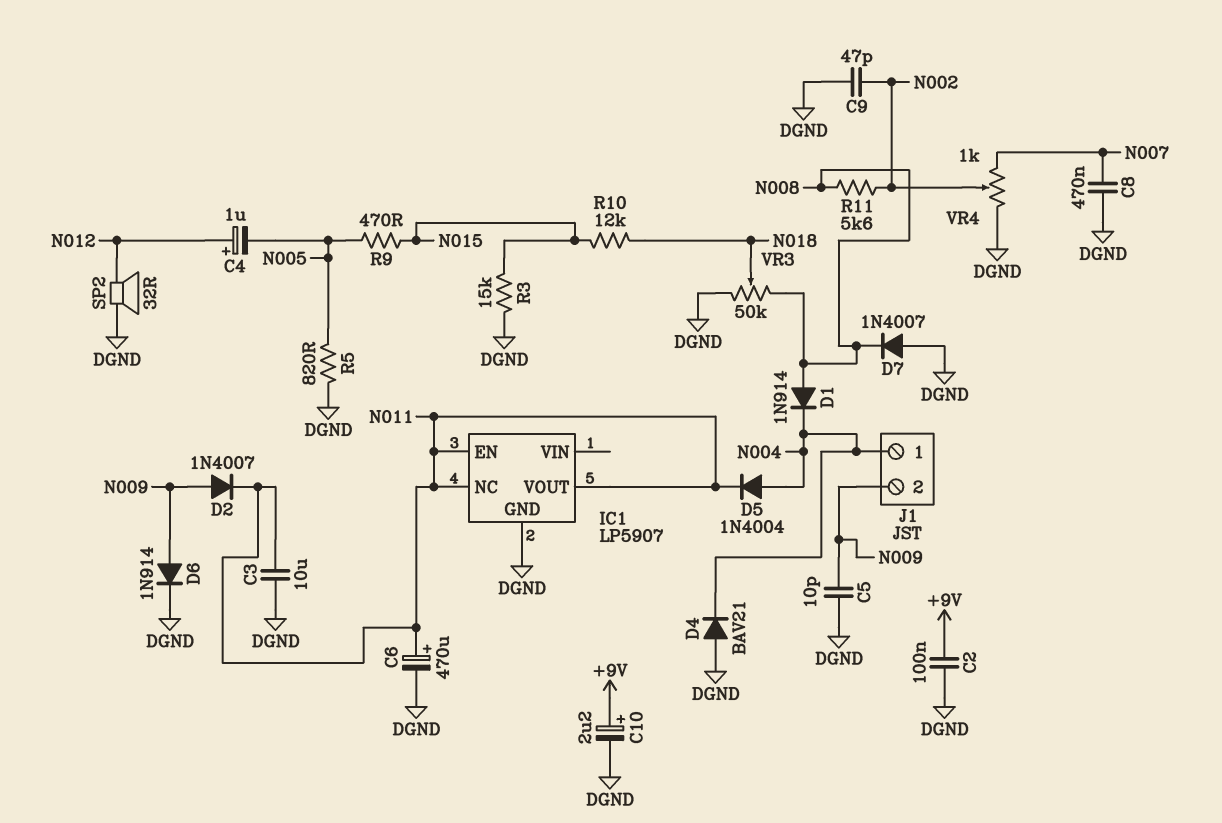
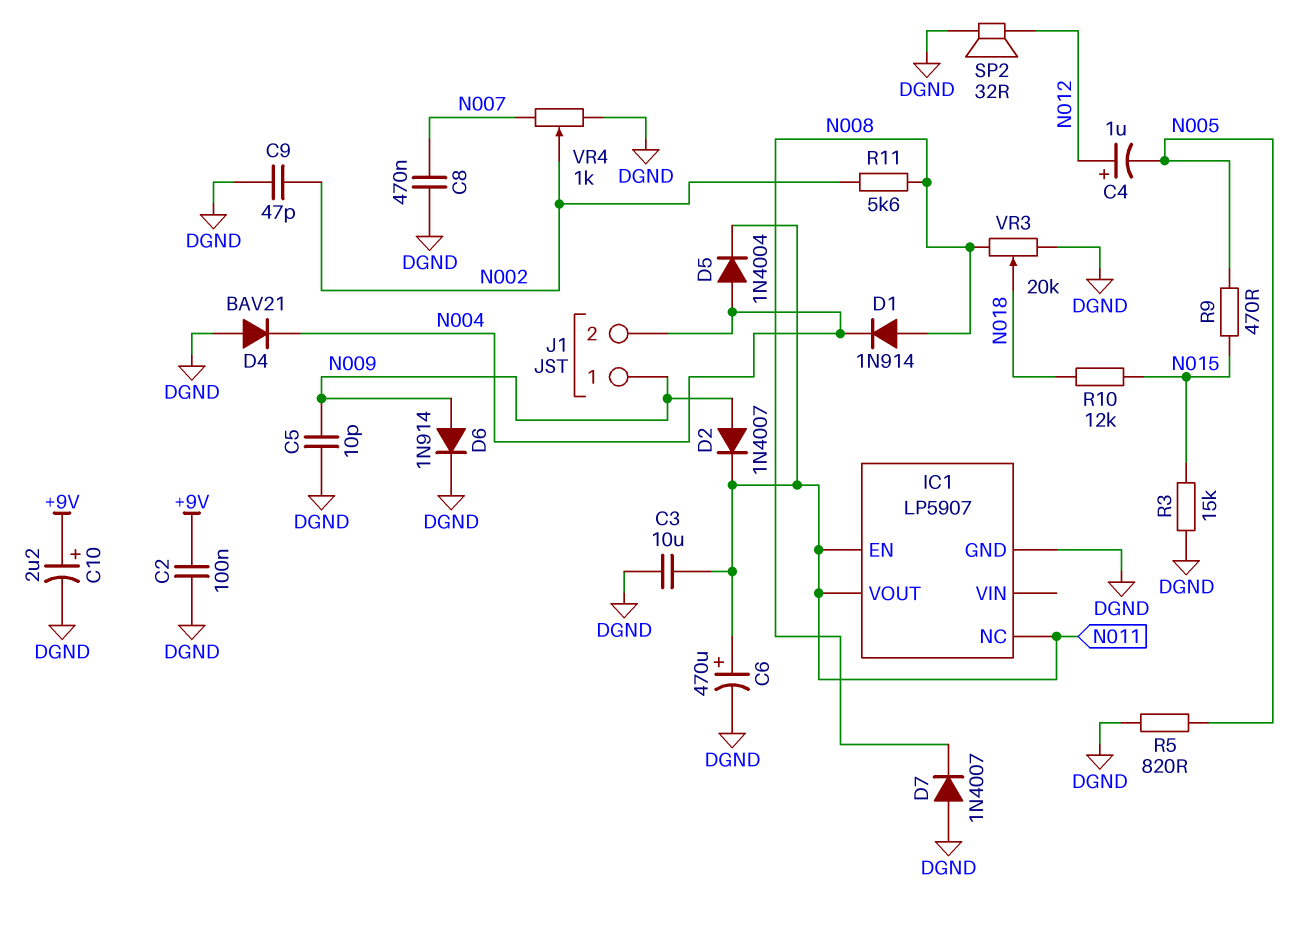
J1 pin 1: N004 -> N009
J1 pin 2: N009 -> N004
VR3: 50k (DGND, N008, wiper N018) -> 20k (DGND, N008, wiper N018)

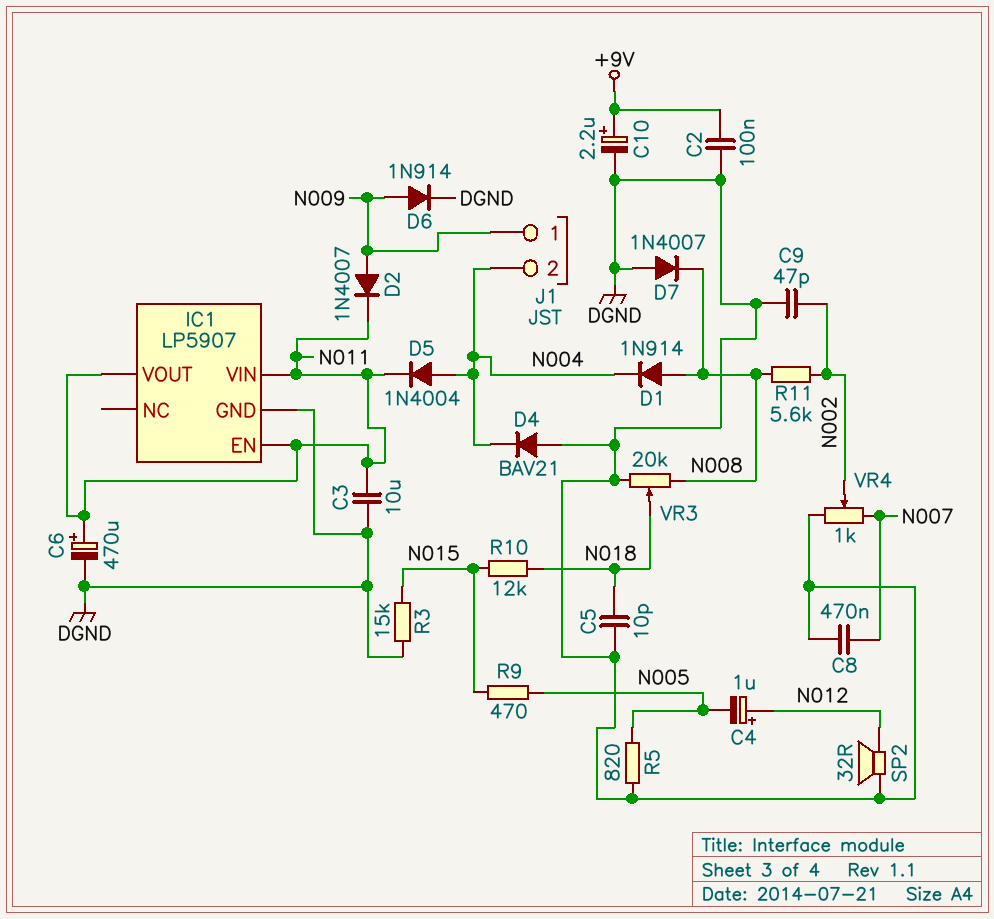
C5: 10pF (DGND, N009) -> 10pF (DGND, N018)
IC1 pin NC: N011 -> none
IC1 pin VIN: none -> N011

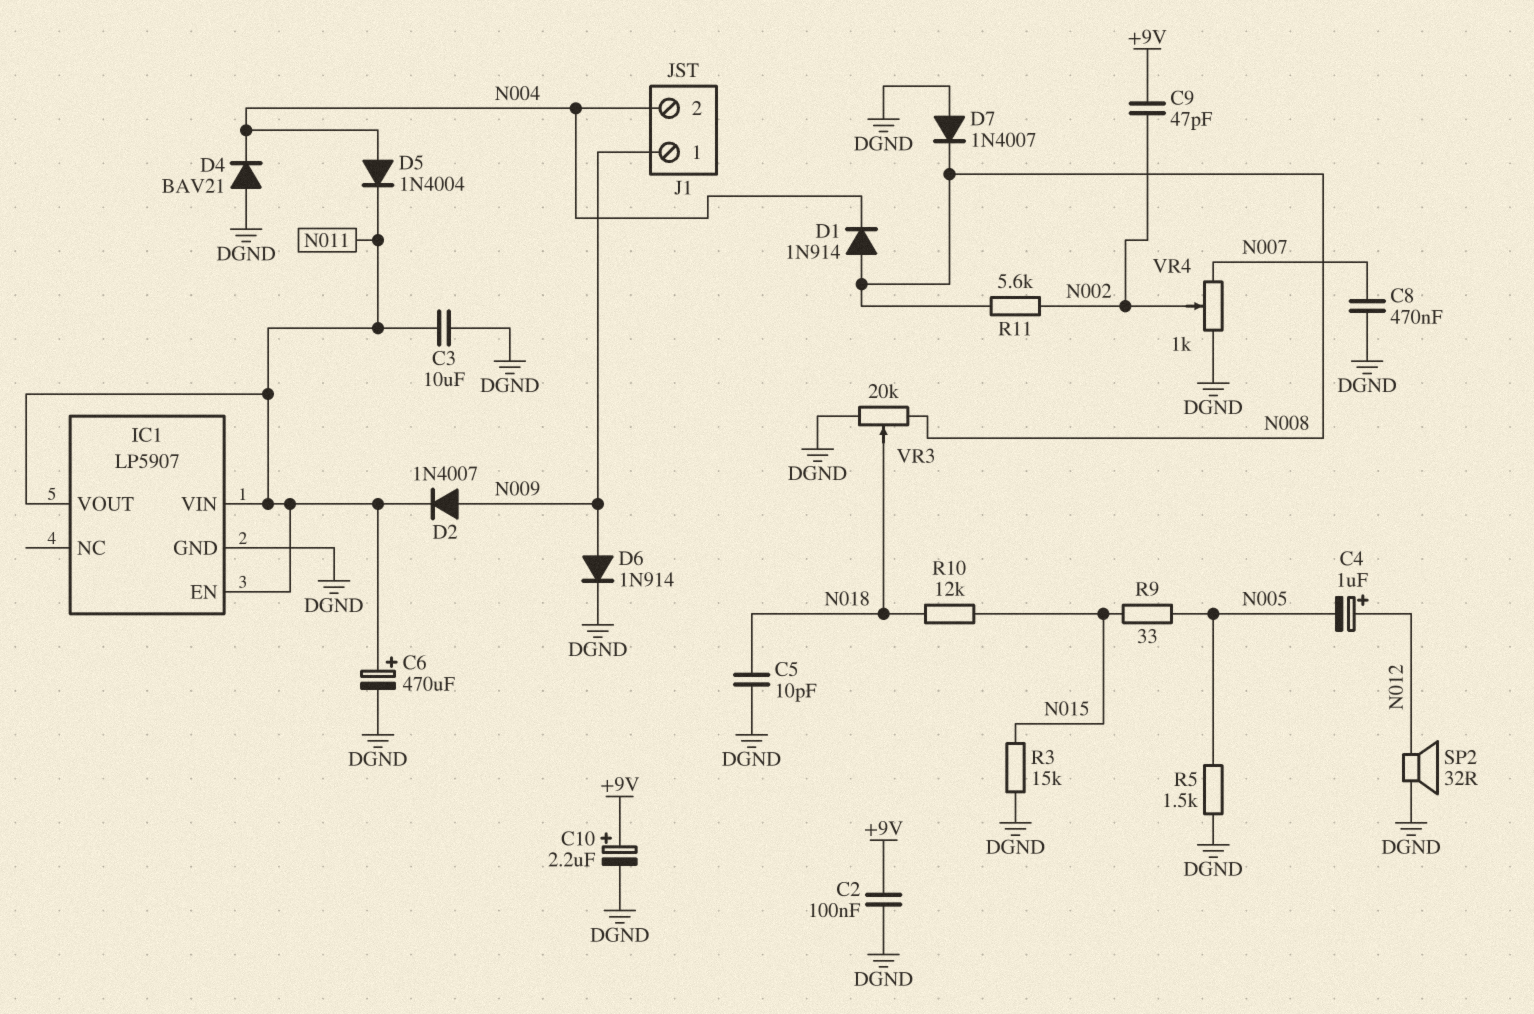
C9: 47pF (DGND, N002) -> 47pF (+9V, N002)
R5: 820 (DGND, N005) -> 1.5k (DGND, N005)
R9: 470 (N005, N015) -> 33 (N005, N015)

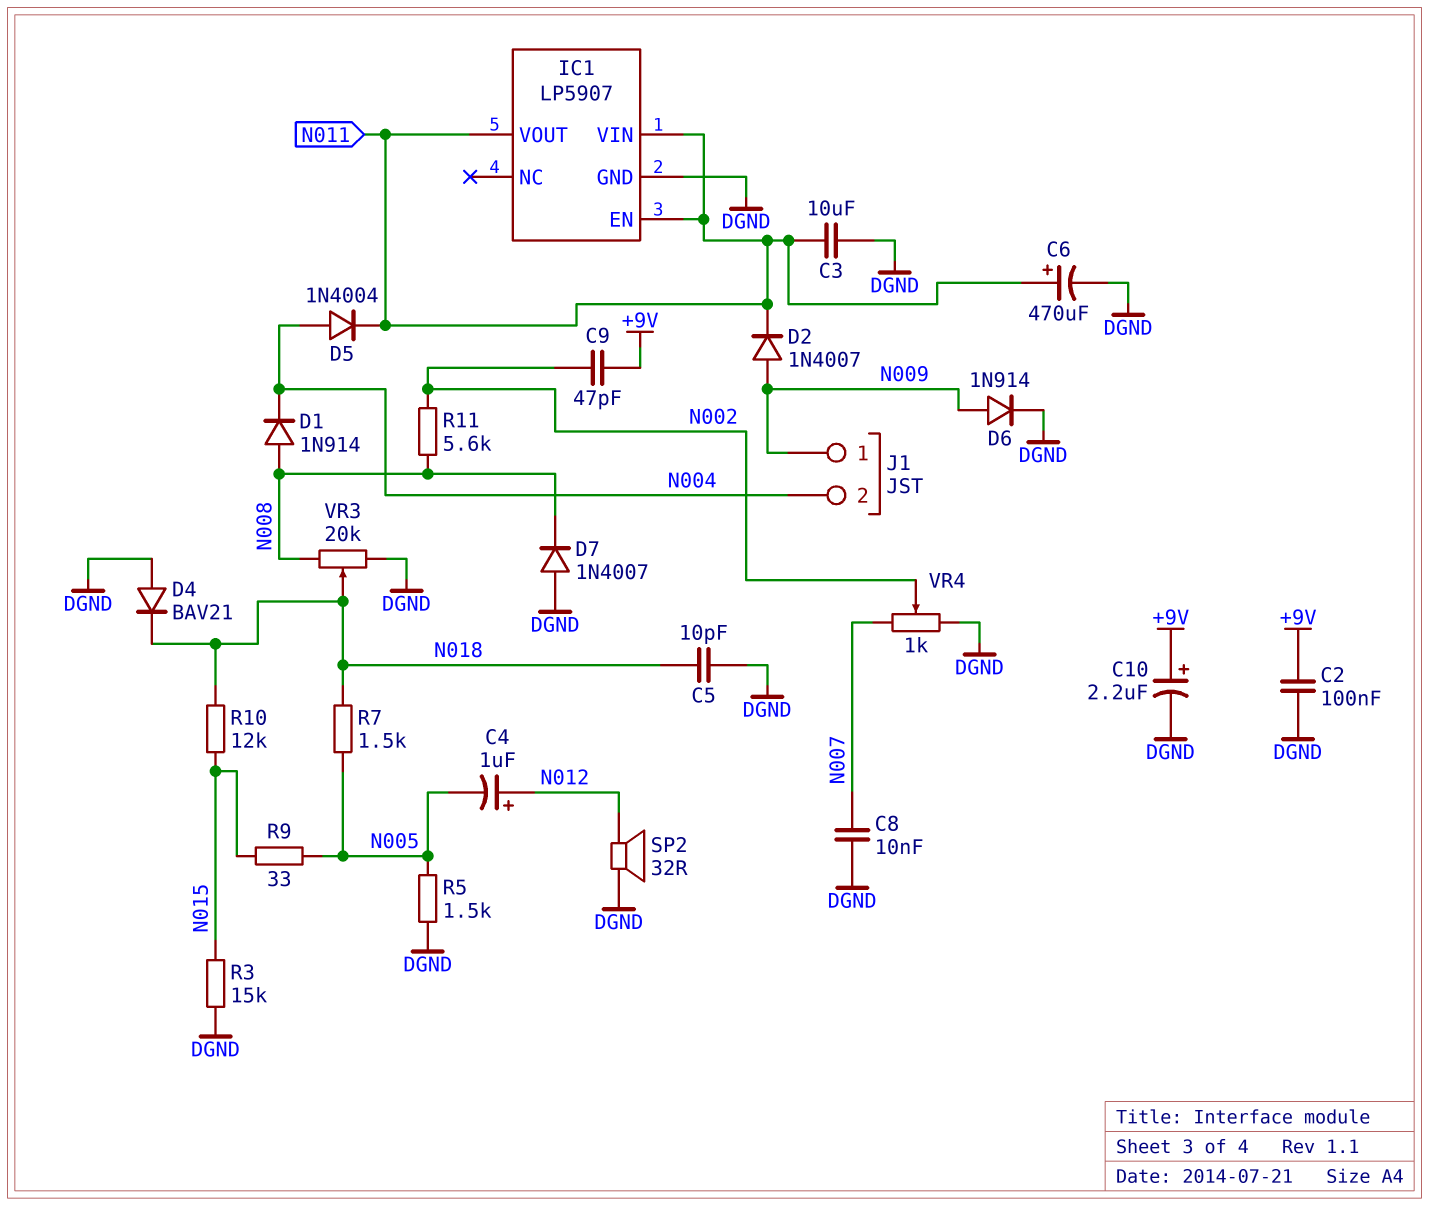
C8: 470nF (DGND, N007) -> 10nF (DGND, N007)
D4: diode BAV21 (A DGND, K N004) -> diode BAV21 (A DGND, K N018)
R7: none -> 1.5k (N005, N018)

